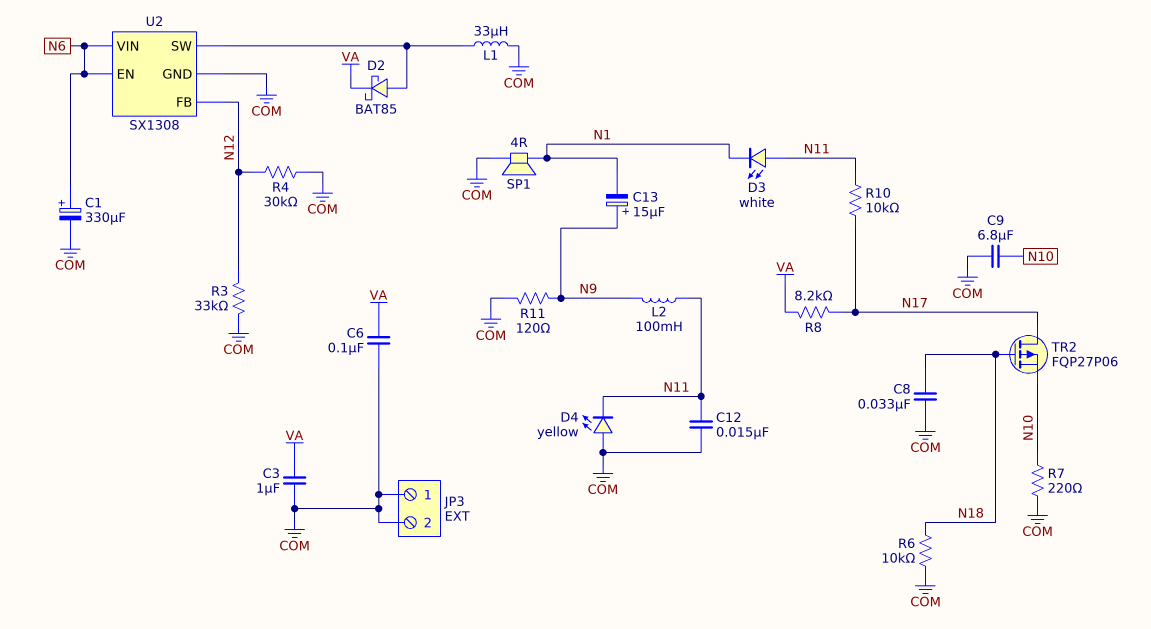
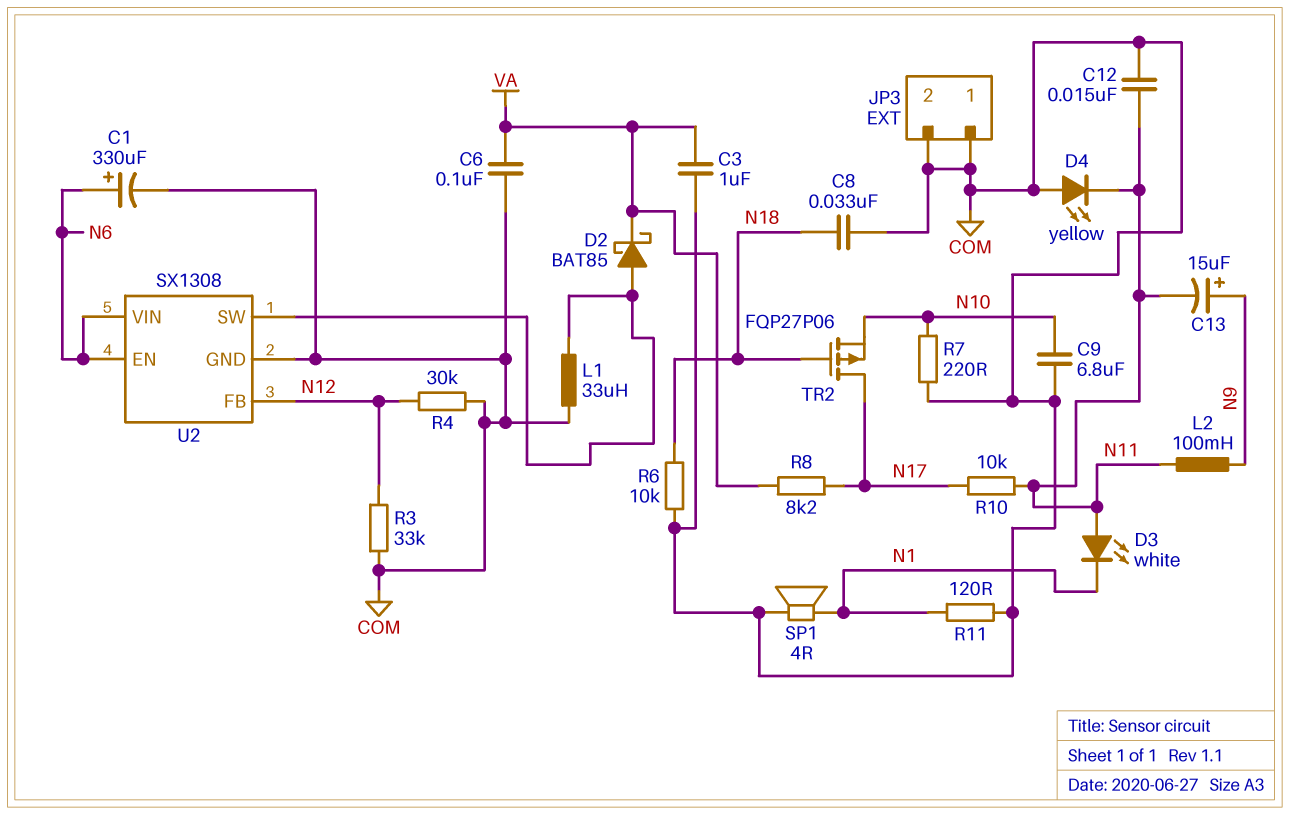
C13: 15uF (plus N9, minus N1) -> 15uF (plus N9, minus N11)
R11: 120 (COM, N9) -> 120 (COM, N1)

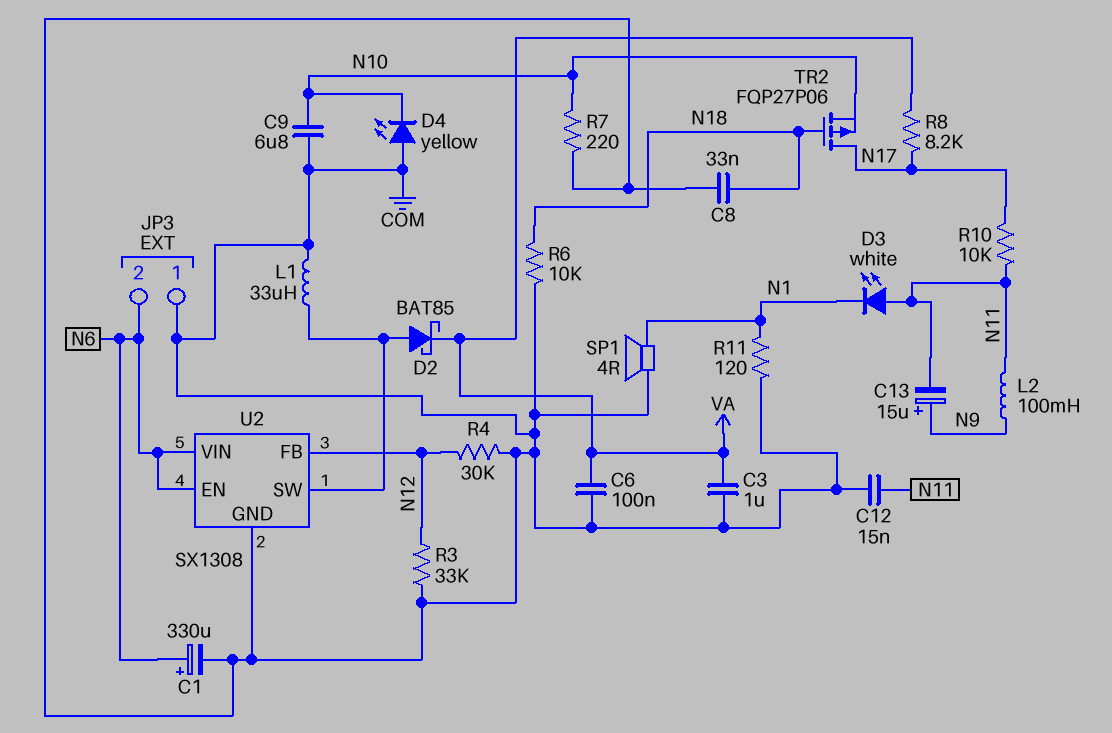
D4: LED yellow (A COM, K N11) -> LED yellow (A COM, K N10)
JP3 pin 2: COM -> N6

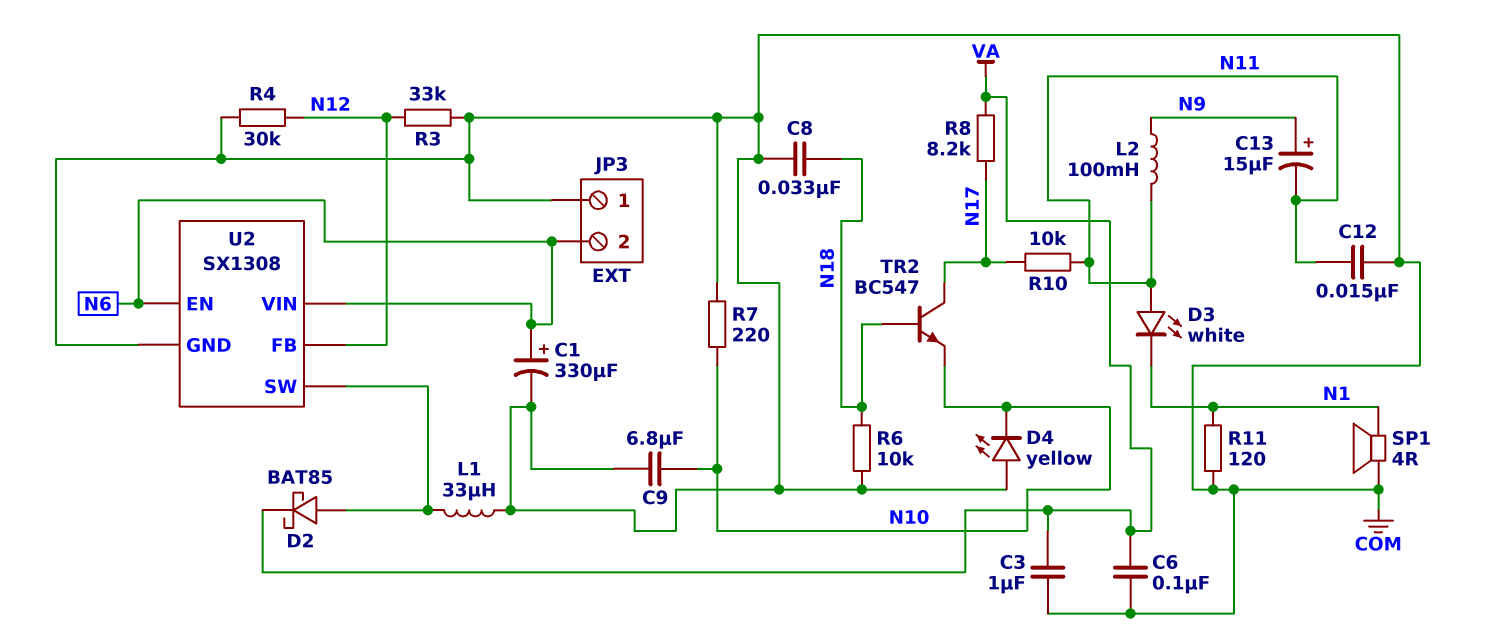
TR2: PMOS FQP27P06 (G N18, D N17, S N10) -> NPN BC547 (B N18, C N17, E N10)

